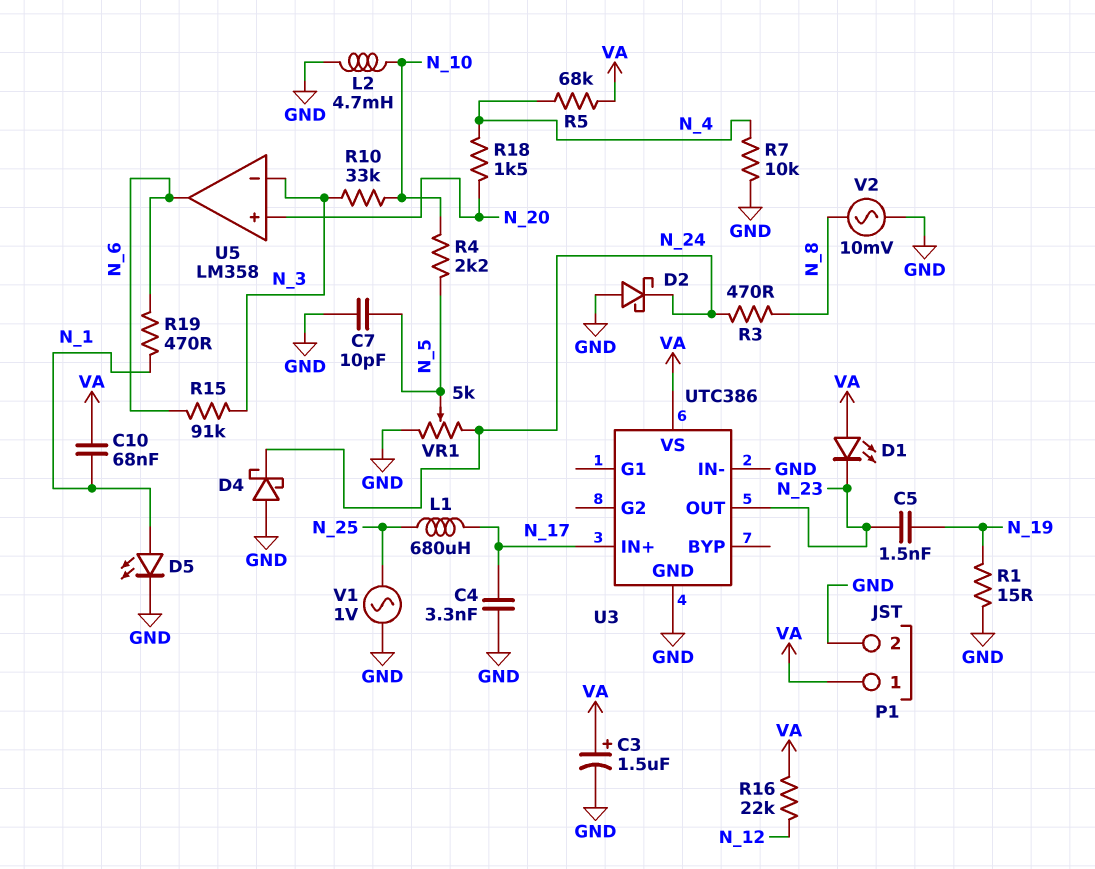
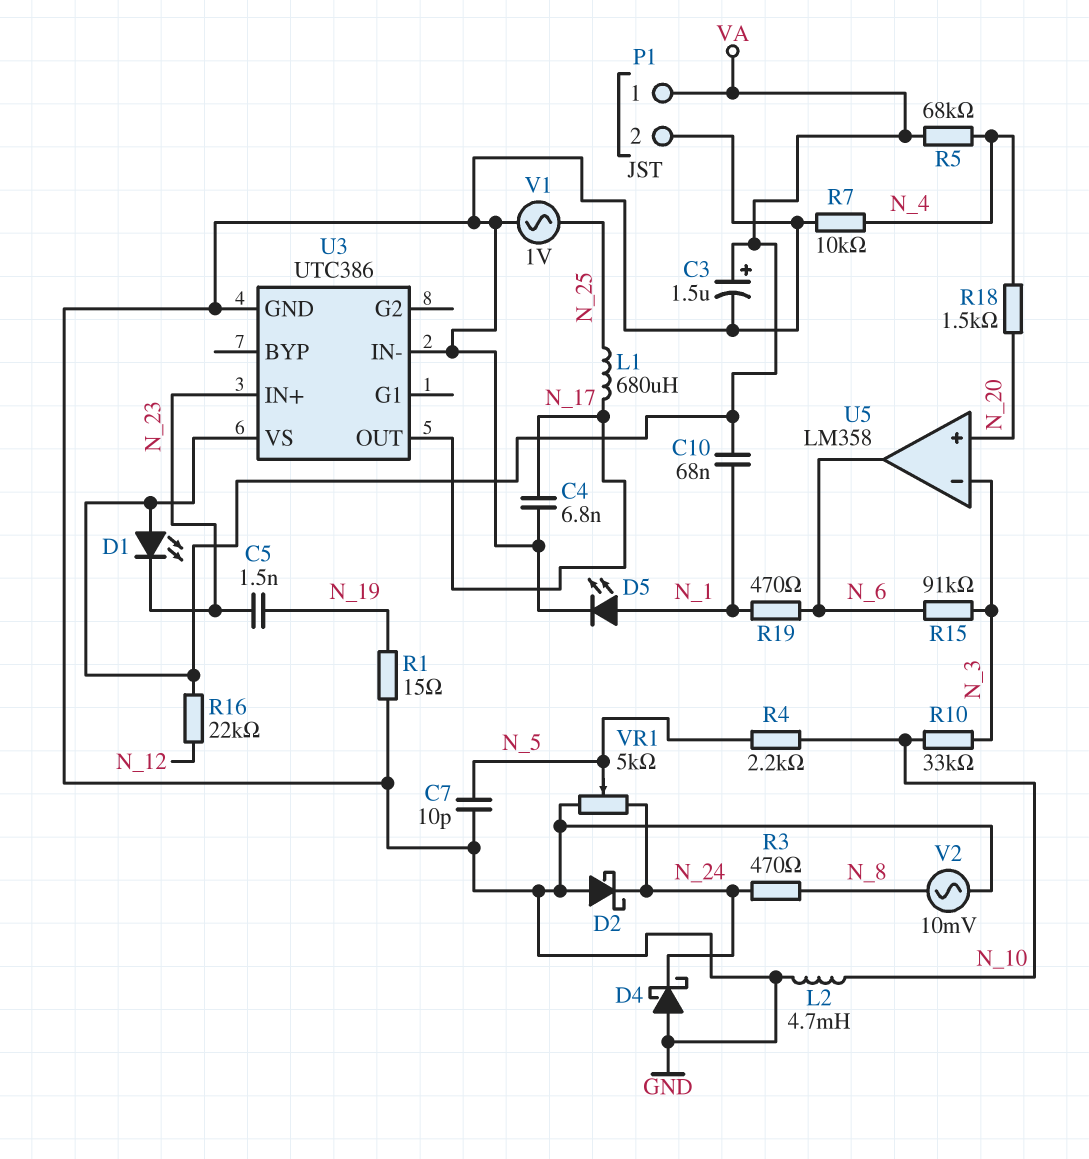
C4: 3.3nF (GND, N_17) -> 6.8nF (GND, N_17)
U3 pin IN+: N_17 -> N_23
U3 pin OUT: N_23 -> N_17

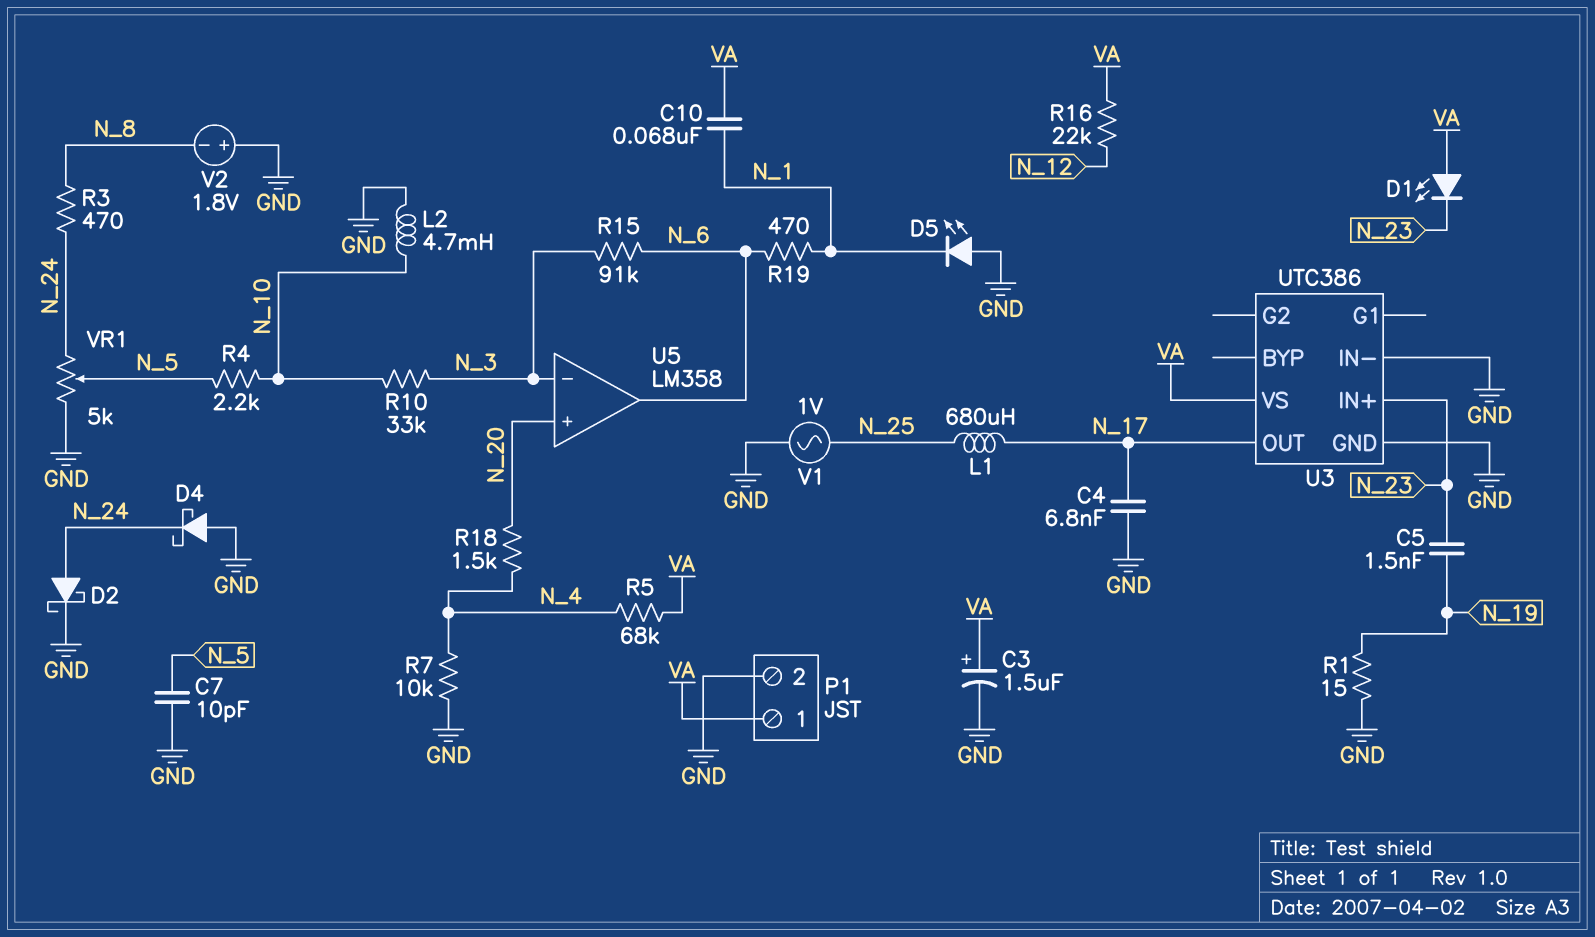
D2: schottky (A GND, K N_24) -> schottky (A N_24, K GND)
D5: LED (A N_1, K GND) -> LED (A GND, K N_1)
V2: AC 10mV (GND, N_8) -> 1.8V (plus GND, minus N_8)

